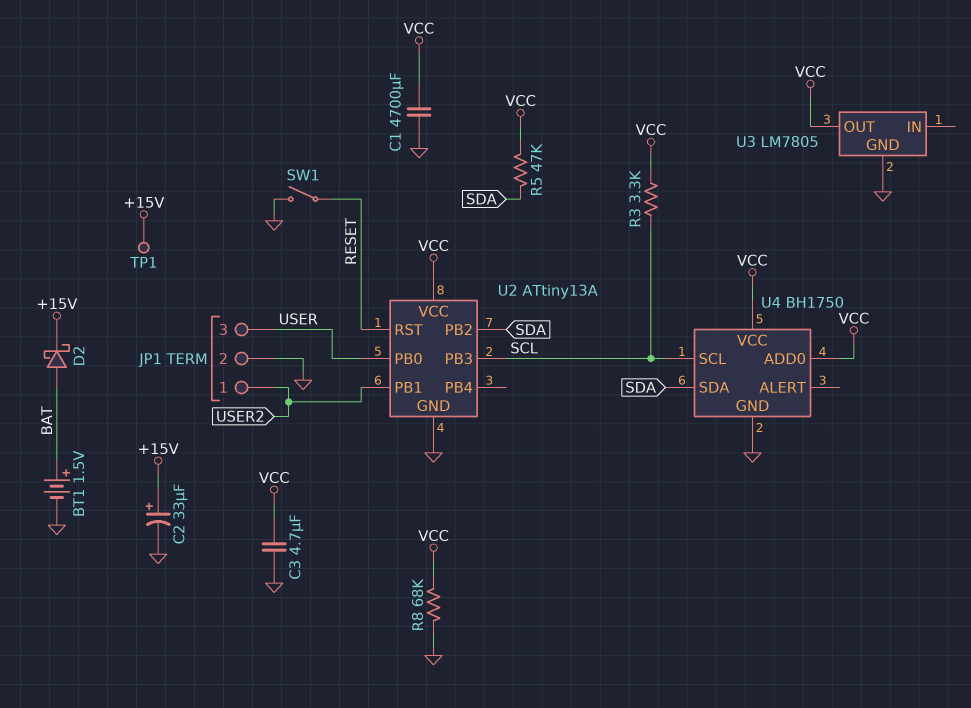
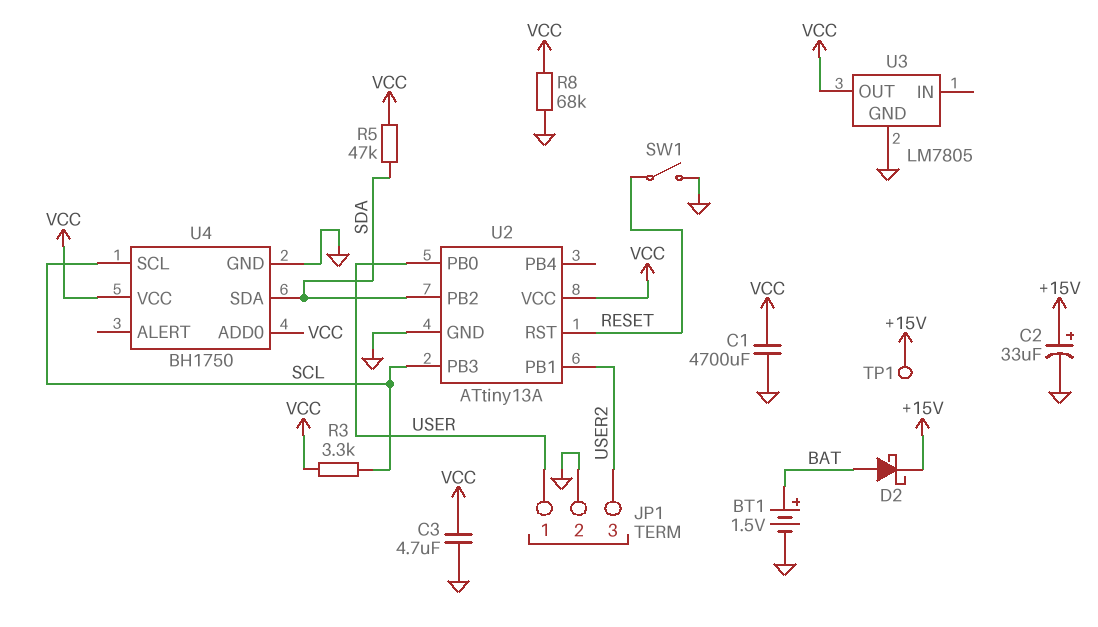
JP1 pin 1: USER2 -> USER
JP1 pin 3: USER -> USER2

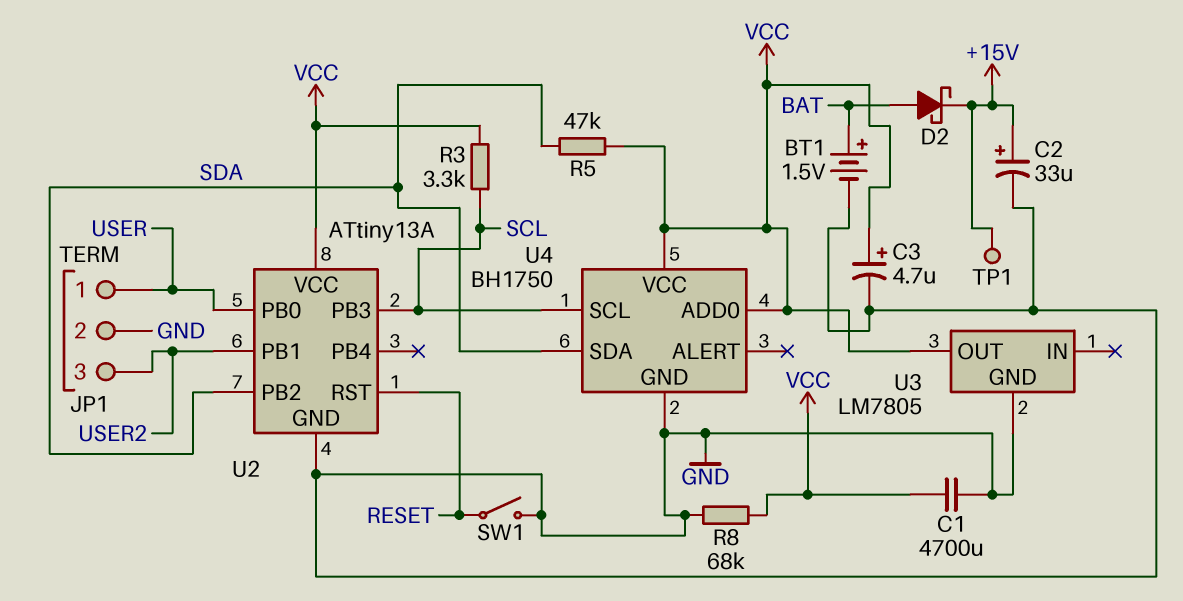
C3: 4.7uF (GND, VCC) -> 4.7uF (plus VCC, minus GND)

